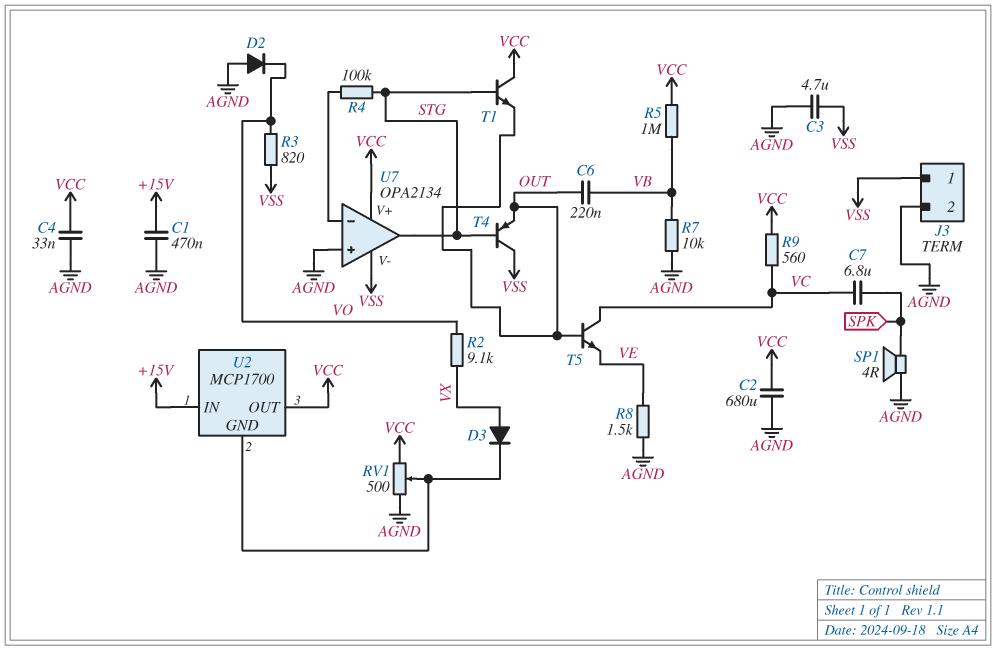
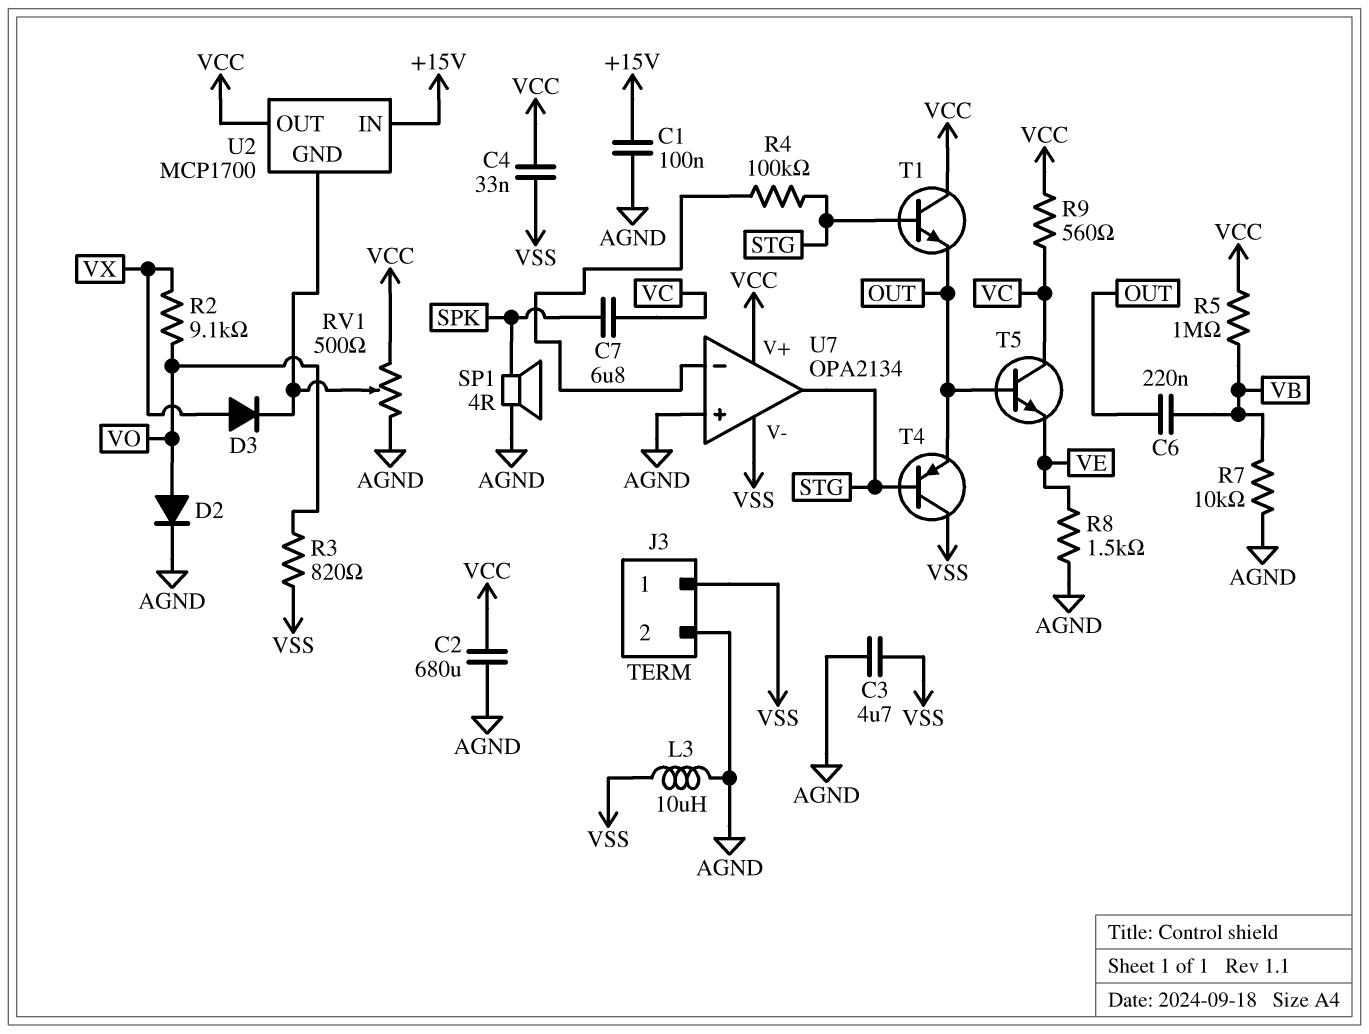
C1: 470nF (+15V, AGND) -> 100nF (+15V, AGND)
C4: 33nF (AGND, VCC) -> 33nF (VCC, VSS)
D2: diode (A AGND, K VO) -> diode (A VO, K AGND)
L3: none -> 10uH (AGND, VSS)

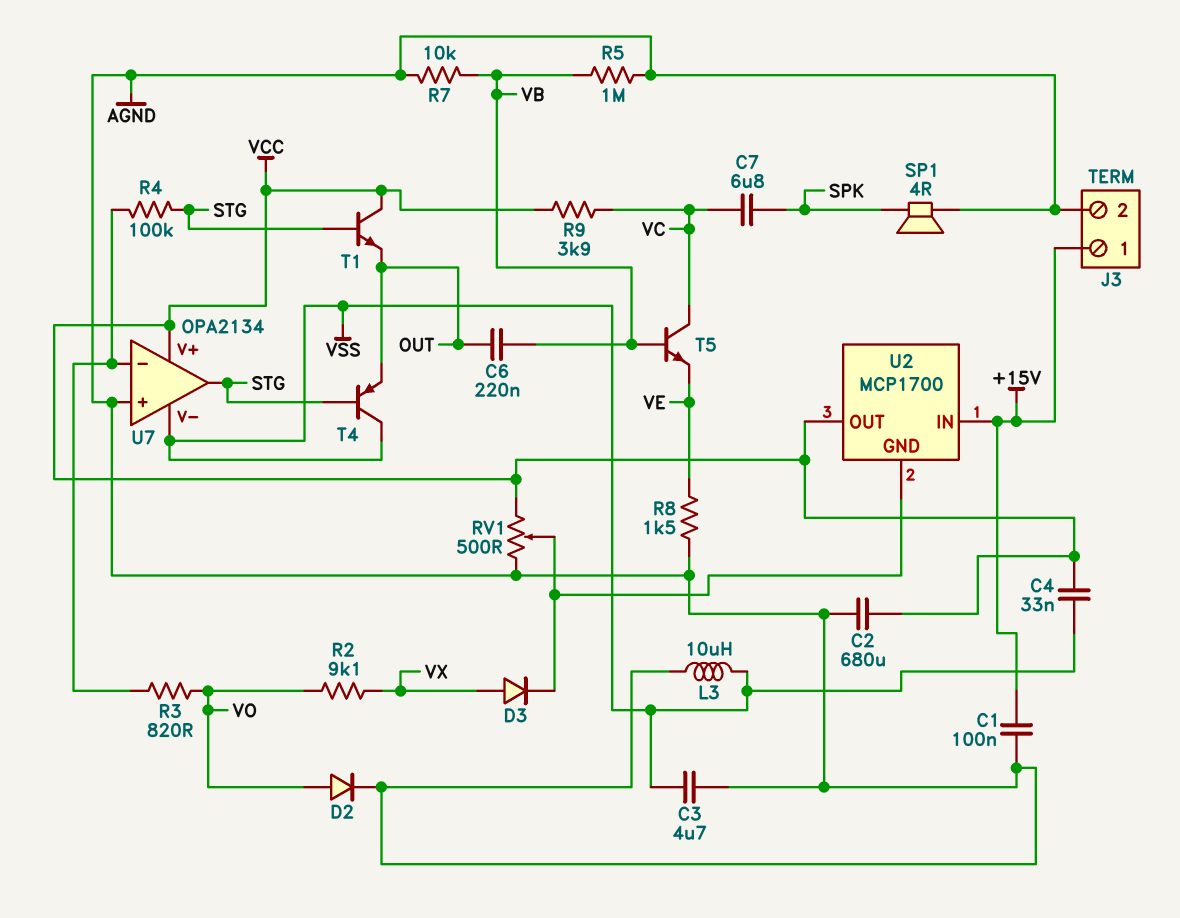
J3 pin 1: VSS -> +15V
R3: 820 (VO, VSS) -> 820 (U7/in-, VO)
R5: 1M (VB, VCC) -> 1M (AGND, VB)
R9: 560 (VC, VCC) -> 3.9k (VC, VCC)
T5: NPN (B OUT, C VC, E VE) -> NPN (B VB, C VC, E VE)

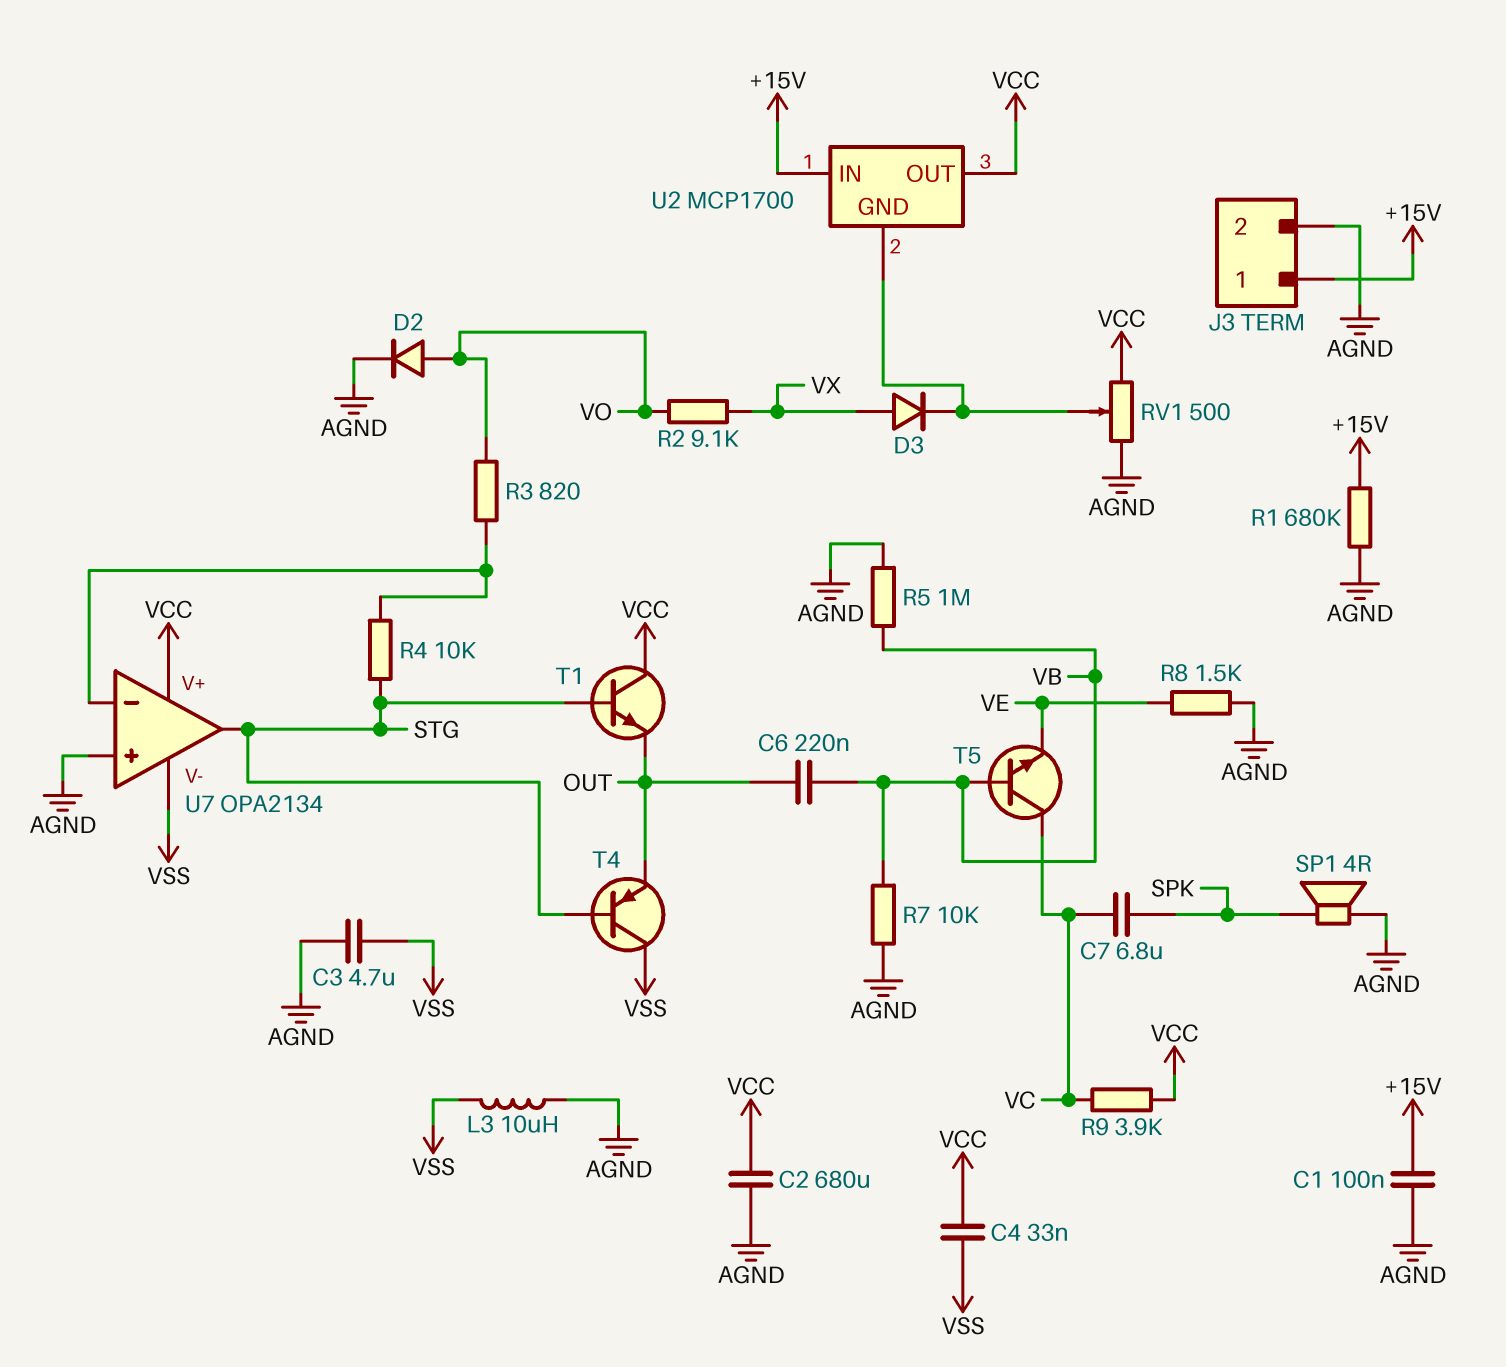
R1: none -> 680k (+15V, AGND)
R4: 100k (STG, U7/in-) -> 10k (STG, U7/in-)

